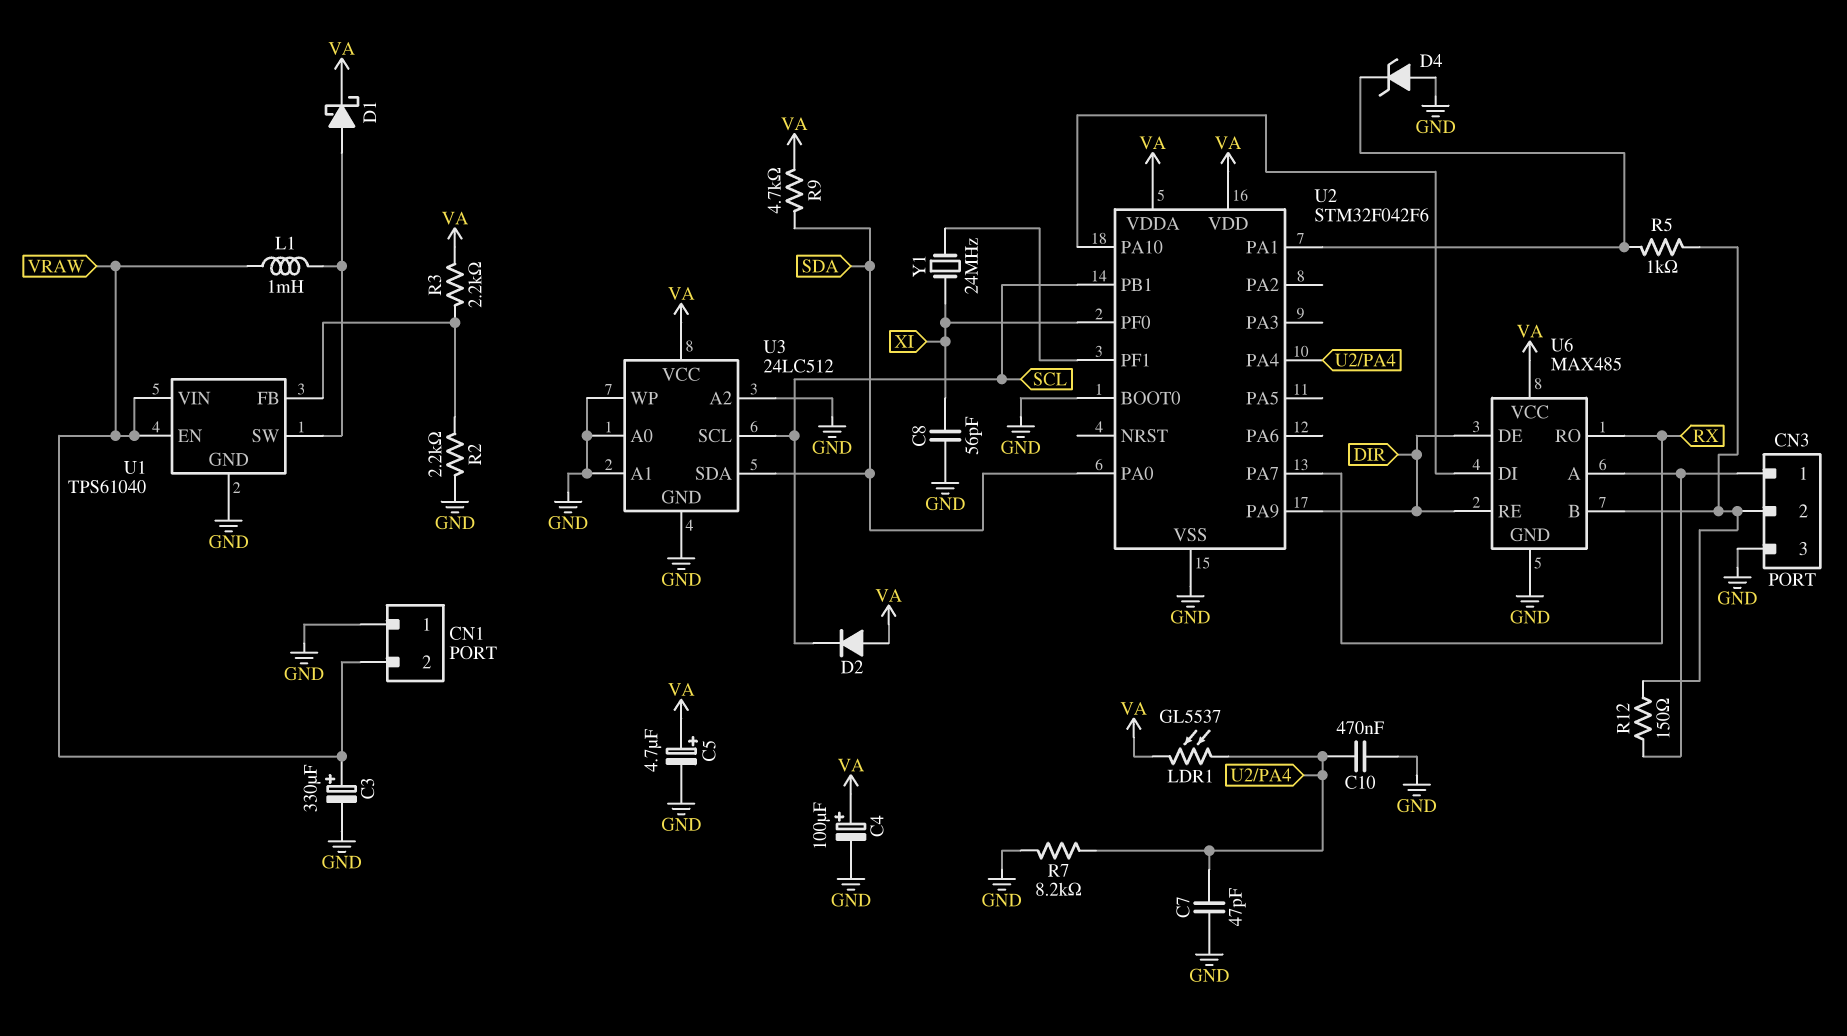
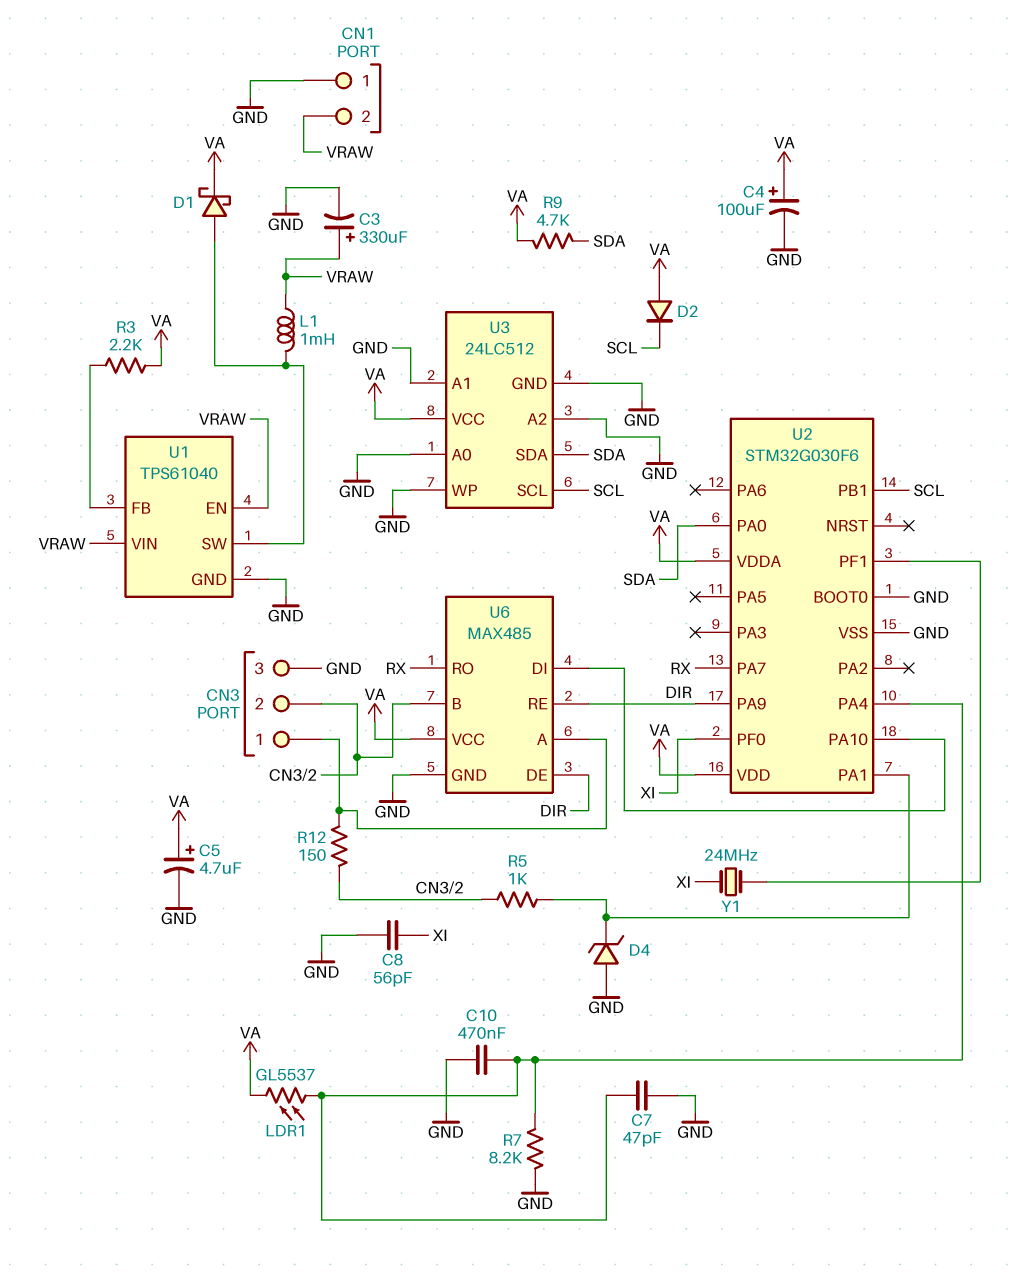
R2: 2.2k (GND, U1/FB) -> none
U2: STM32F042F6 -> STM32G030F6

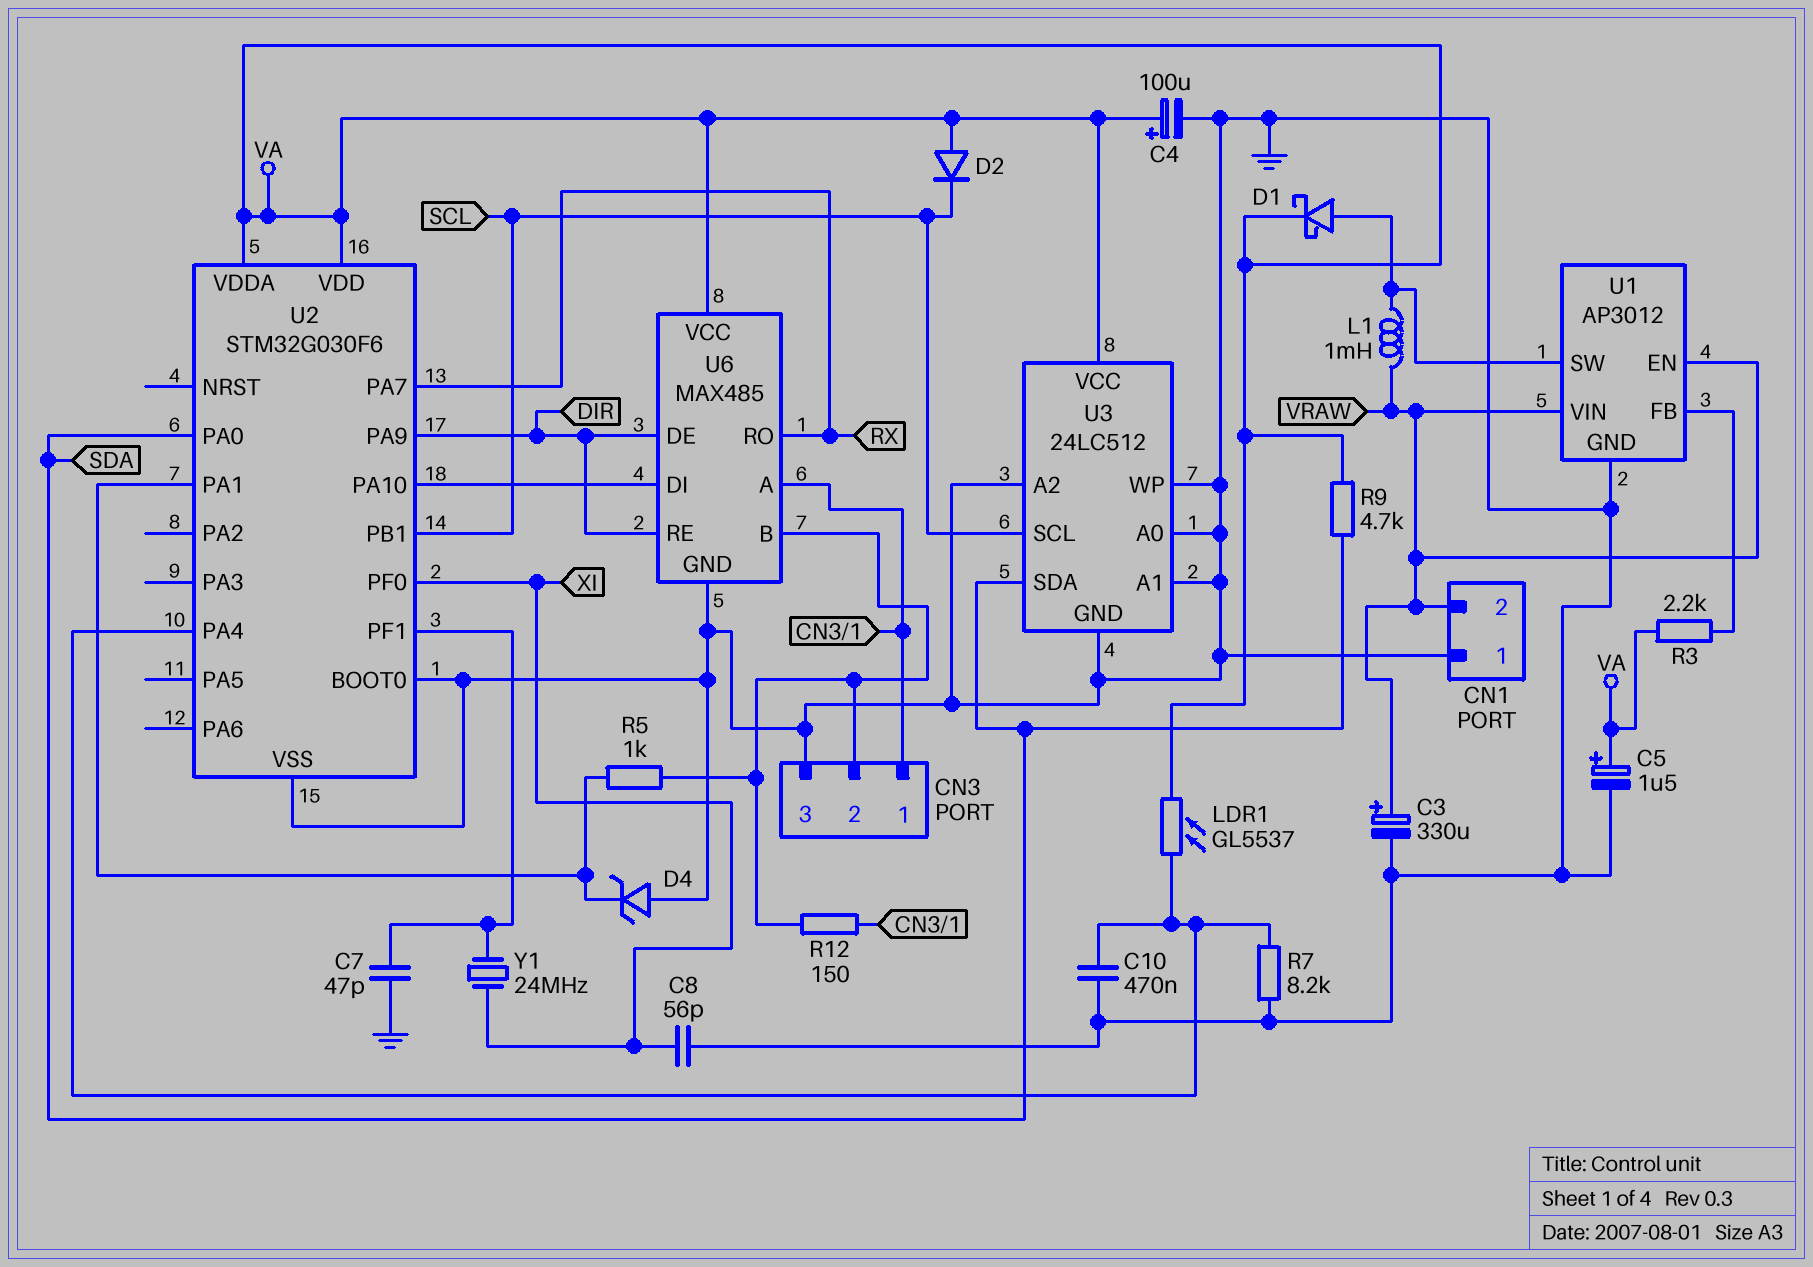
C5: 4.7uF (plus VA, minus GND) -> 1.5uF (plus VA, minus GND)
C7: 47pF (GND, U2/PA4) -> 47pF (GND, U2/PF1)
U1: TPS61040 -> AP3012

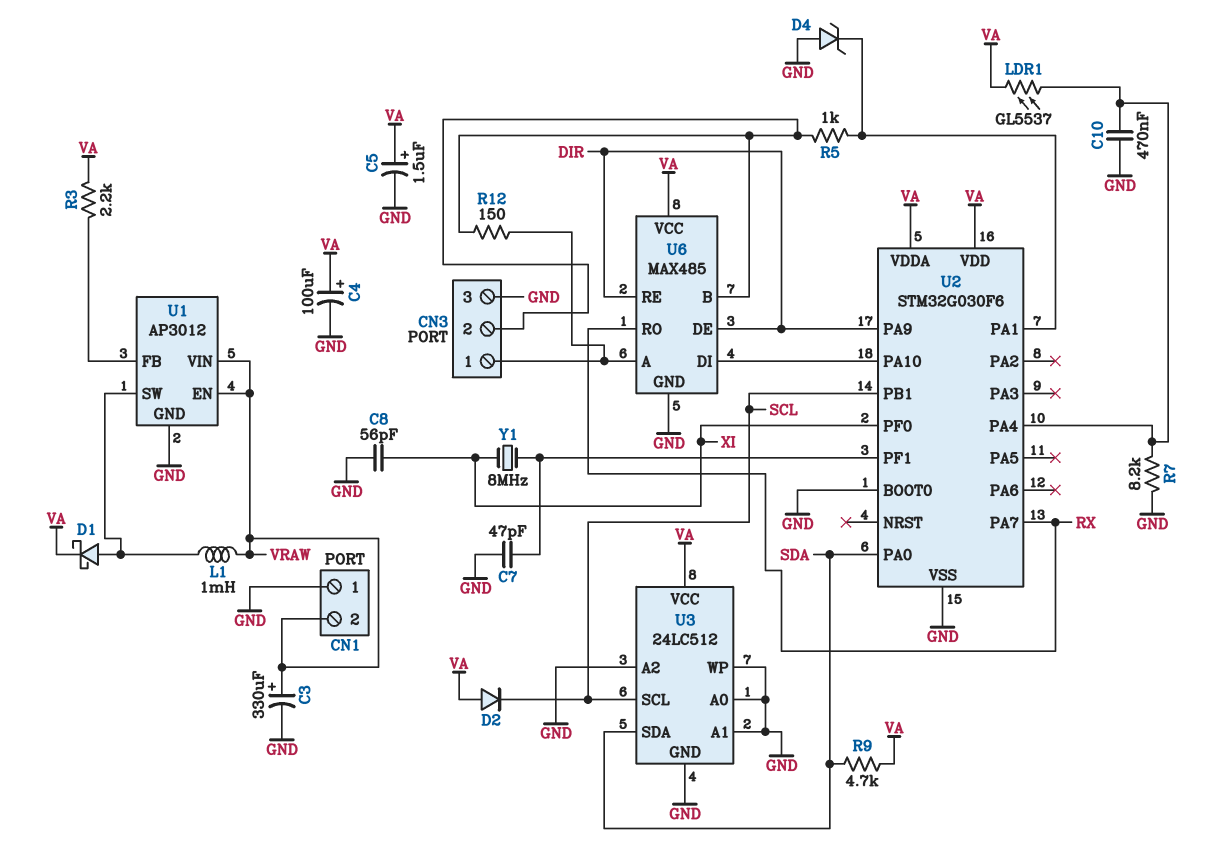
Y1: 24MHz (U2/PF1, XI) -> 8MHz (U2/PF1, XI)

